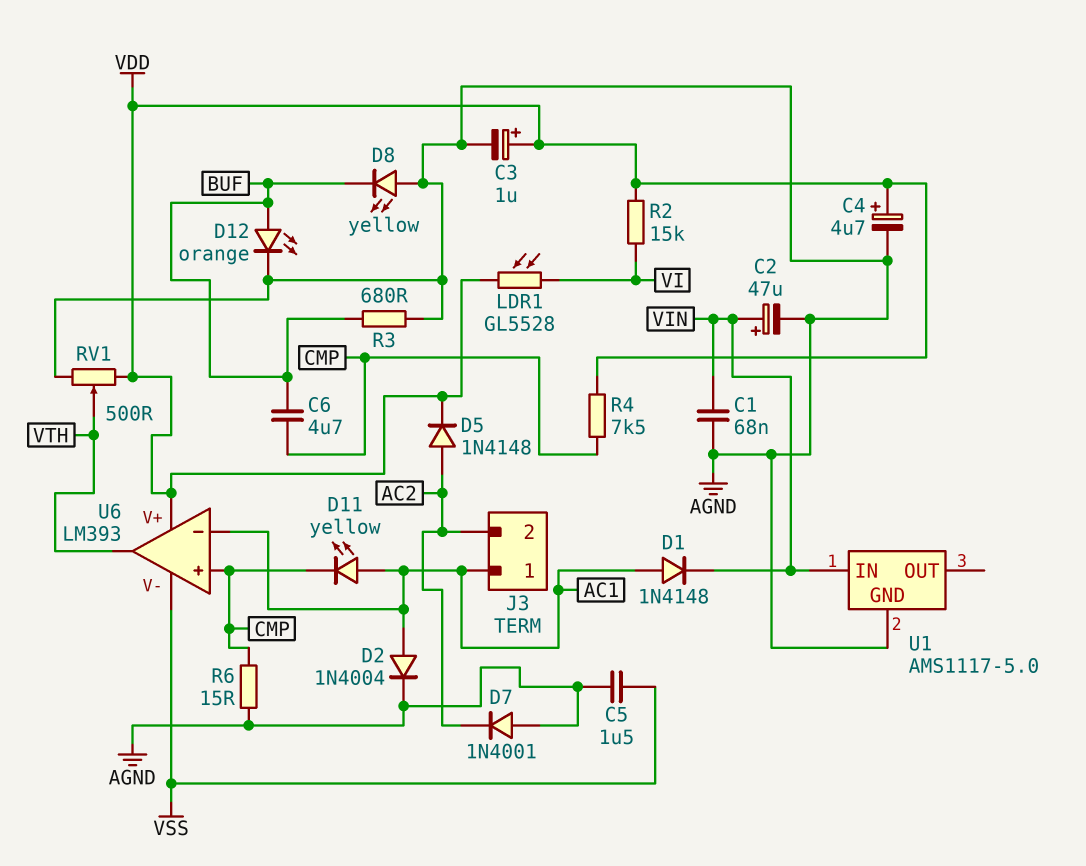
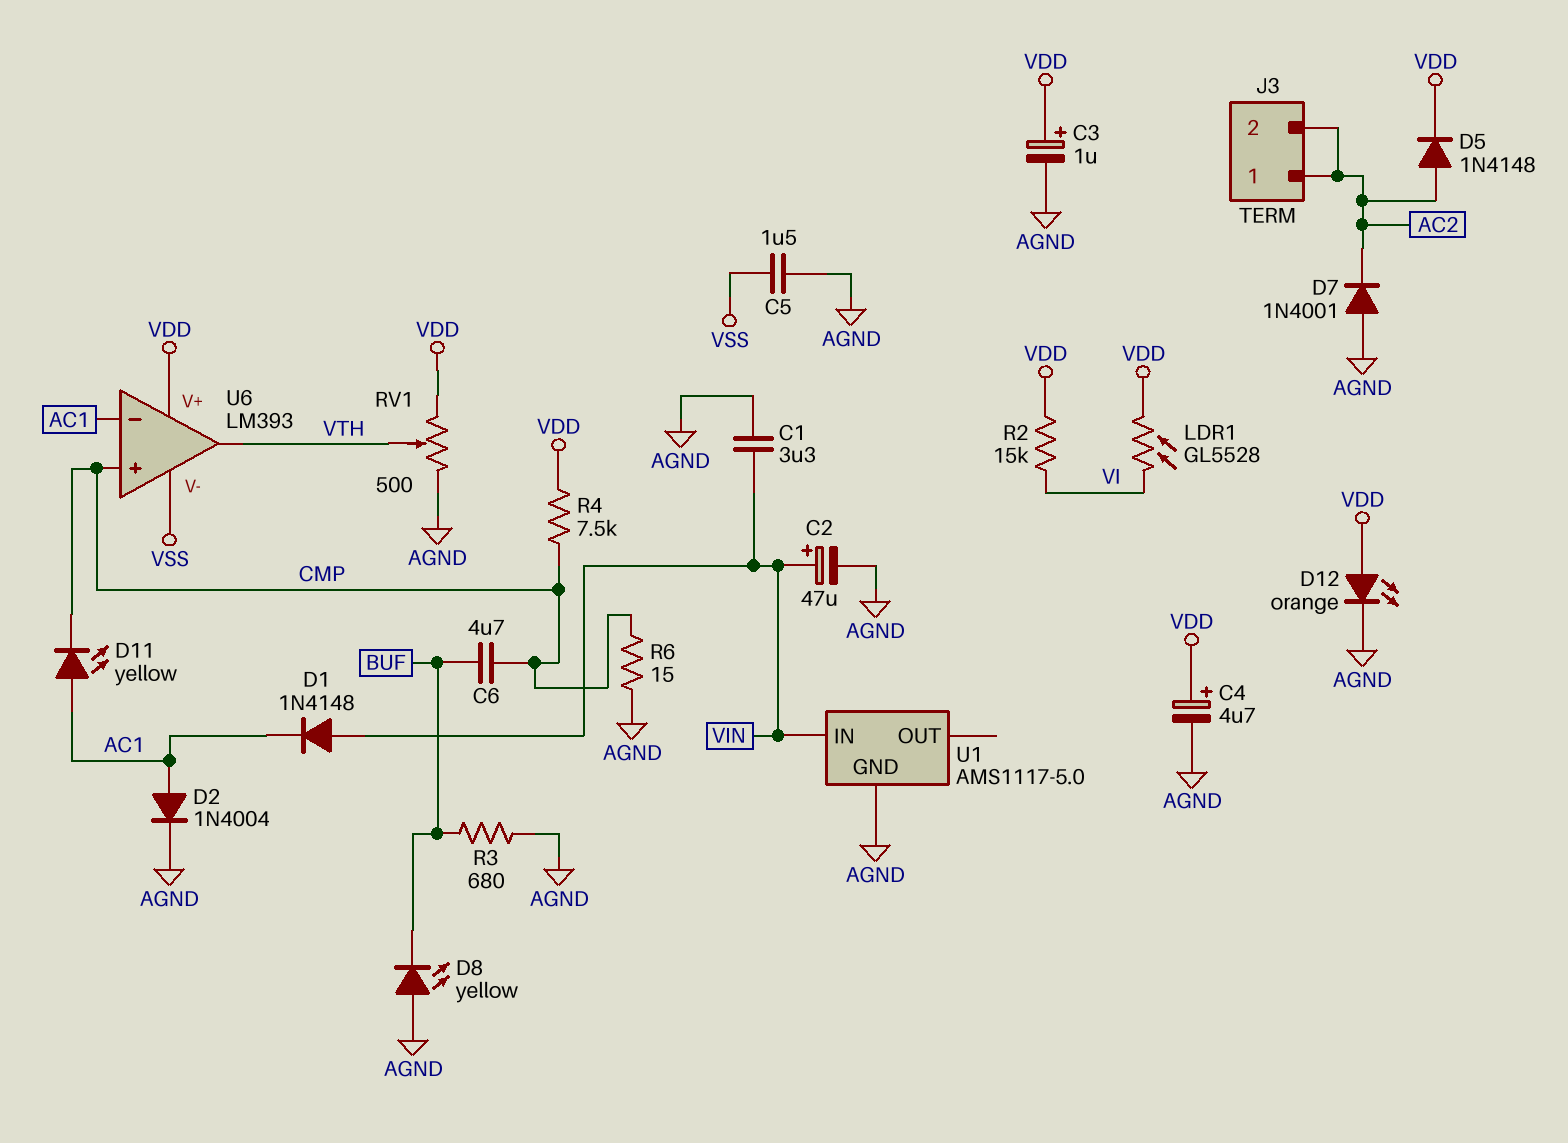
C1: 68nF (AGND, VIN) -> 3.3uF (AGND, VIN)
D1: diode 1N4148 (A AC1, K VIN) -> diode 1N4148 (A VIN, K AC1)
D12: LED orange (A BUF, K AGND) -> LED orange (A VDD, K AGND)
J3 pin 1: AC1 -> AC2

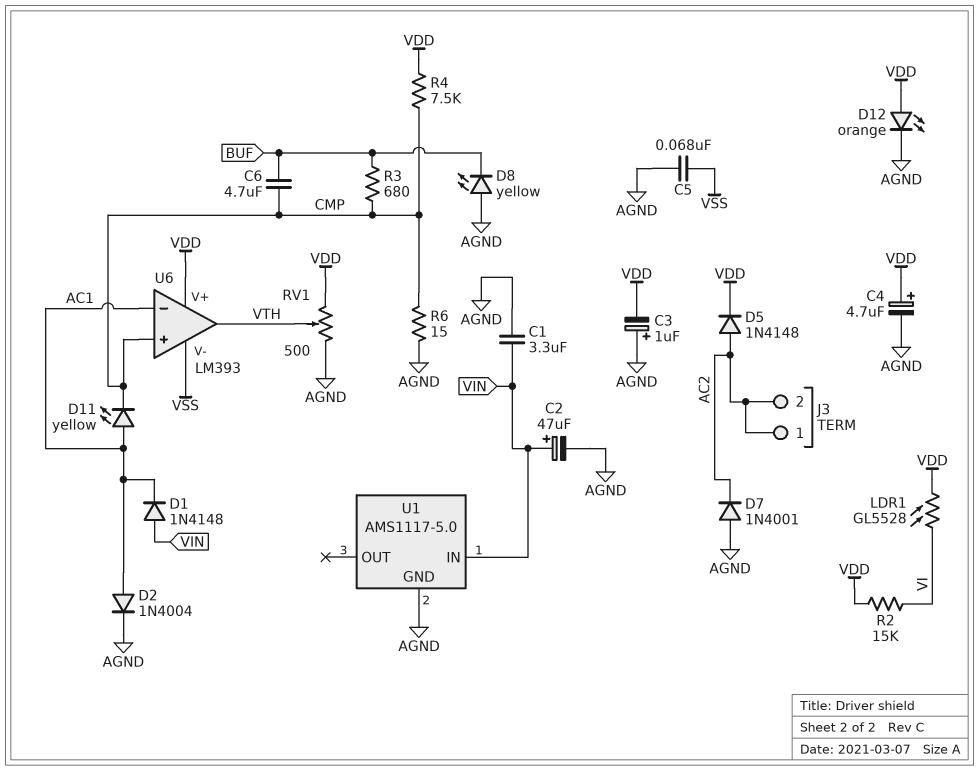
C3: 1uF (plus VDD, minus AGND) -> 1uF (plus AGND, minus VDD)
C5: 1.5uF (AGND, VSS) -> 68nF (AGND, VSS)
R3: 680 (AGND, BUF) -> 680 (BUF, CMP)

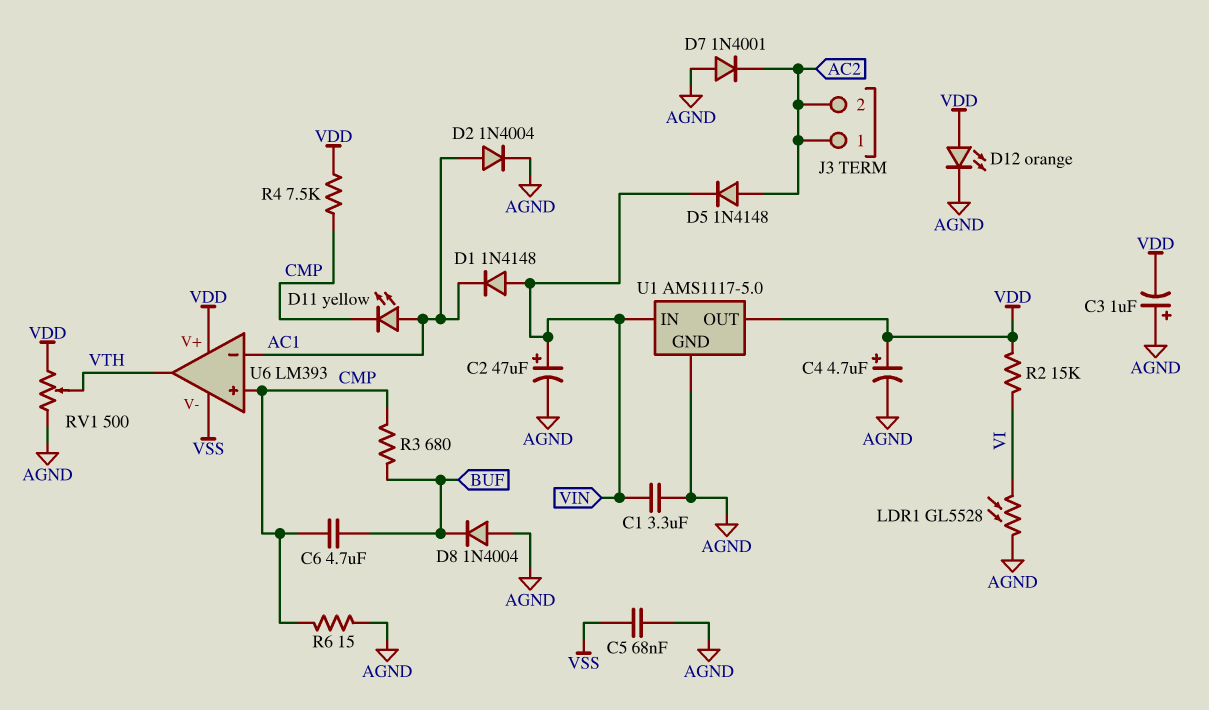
D5: diode 1N4148 (A AC2, K VDD) -> diode 1N4148 (A AC2, K VIN)
D8: LED yellow (A AGND, K BUF) -> diode 1N4004 (A AGND, K BUF)
LDR1: GL5528 (VDD, VI) -> GL5528 (AGND, VI)
U1 pin OUT: none -> VDD

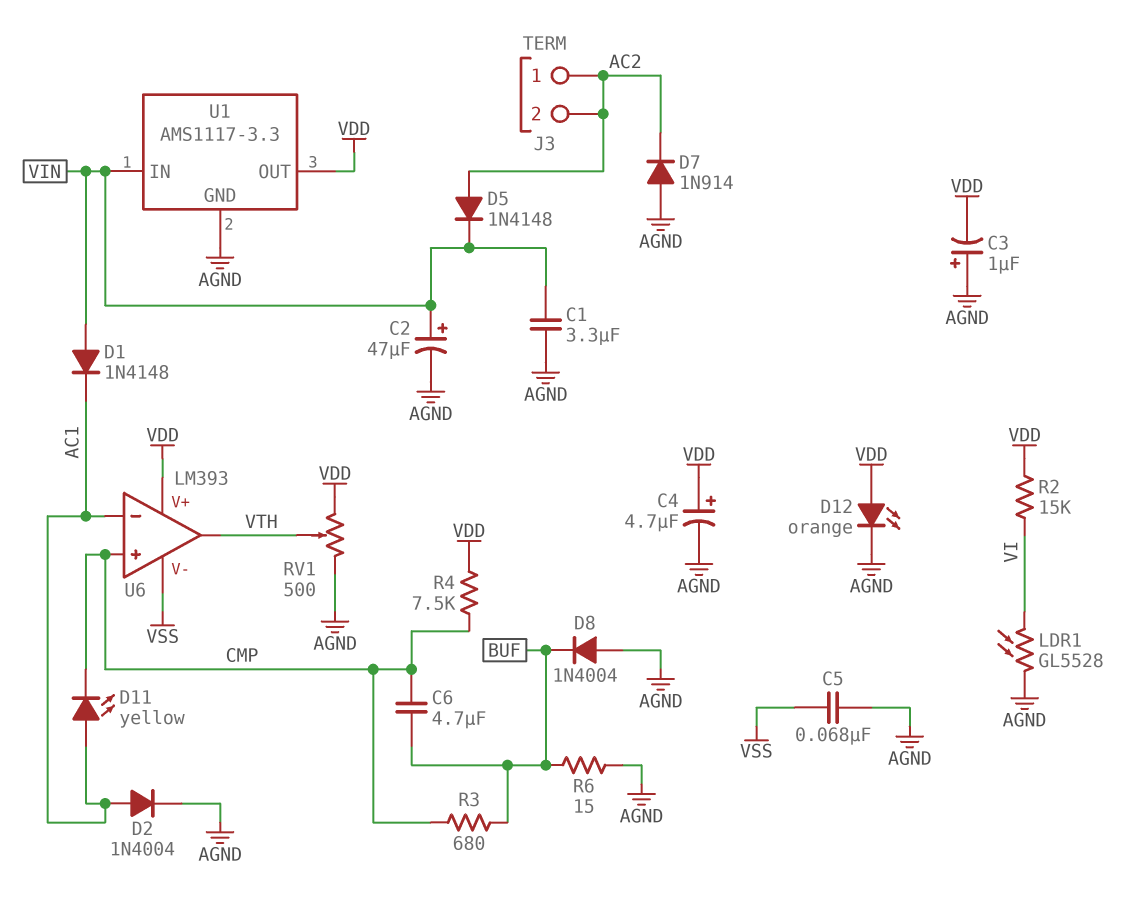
D7: diode 1N4001 (A AGND, K AC2) -> diode 1N914 (A AGND, K AC2)
R6: 15 (AGND, CMP) -> 15 (AGND, BUF)
U1: AMS1117-5.0 -> AMS1117-3.3

